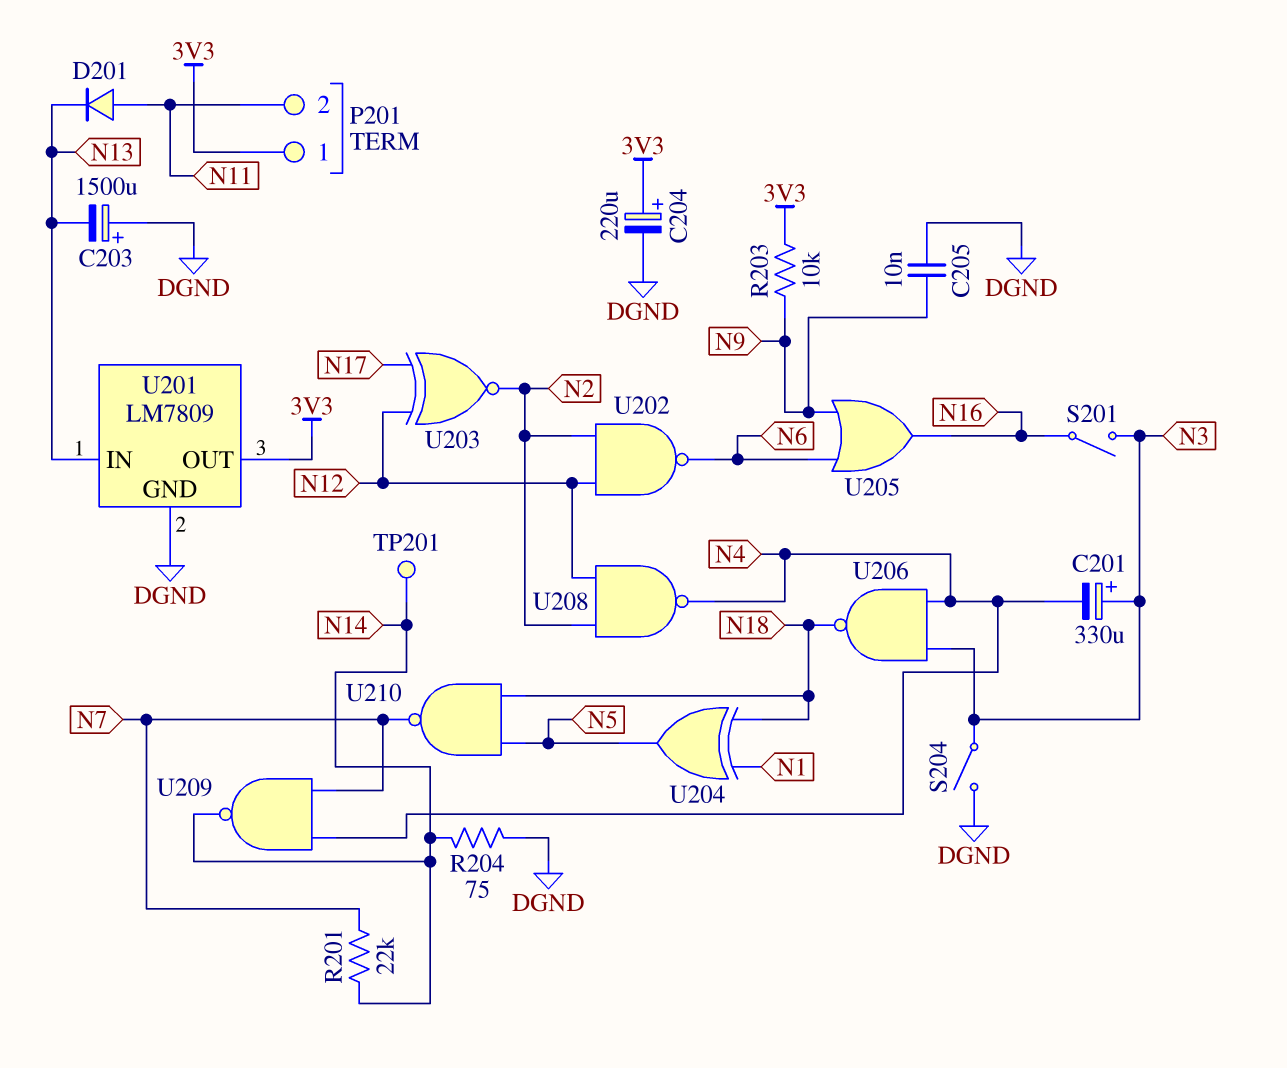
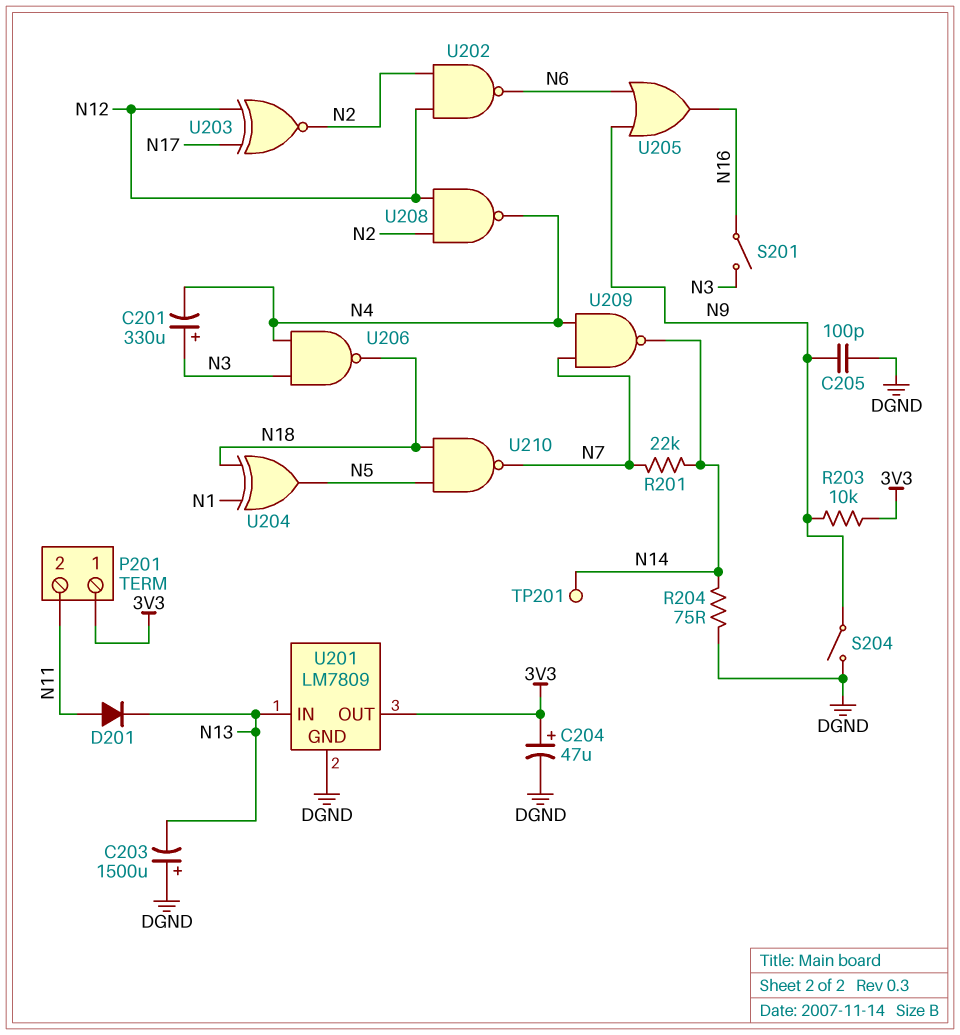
C204: 220uF (plus 3V3, minus DGND) -> 47uF (plus 3V3, minus DGND)
C205: 10nF (DGND, N9) -> 100pF (DGND, N9)
S204: switch (DGND, N3) -> switch (DGND, N9)

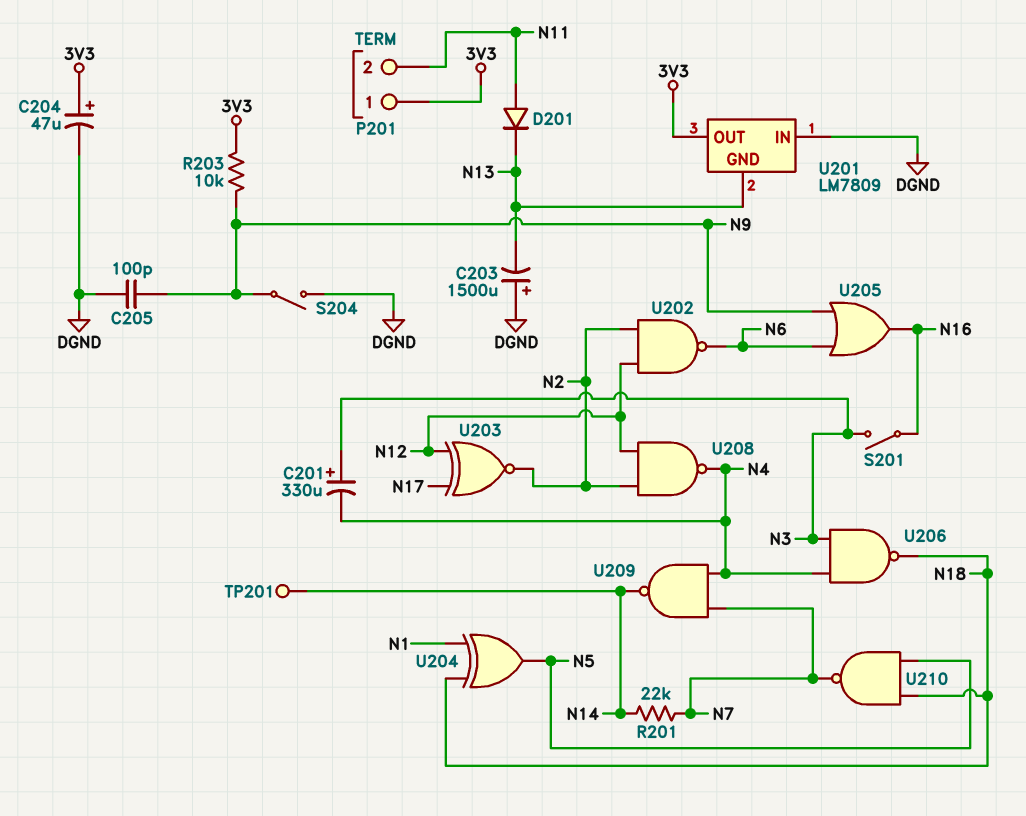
R204: 75 (DGND, N14) -> none
U201 pin GND: DGND -> N13
U201 pin IN: N13 -> DGND

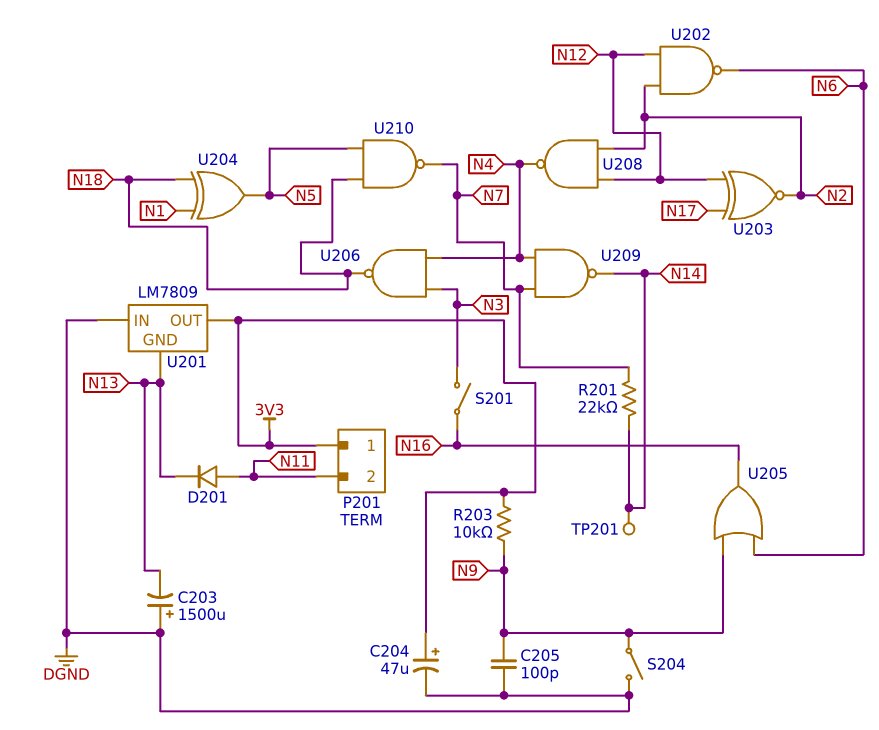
C201: 330uF (plus N3, minus N4) -> none

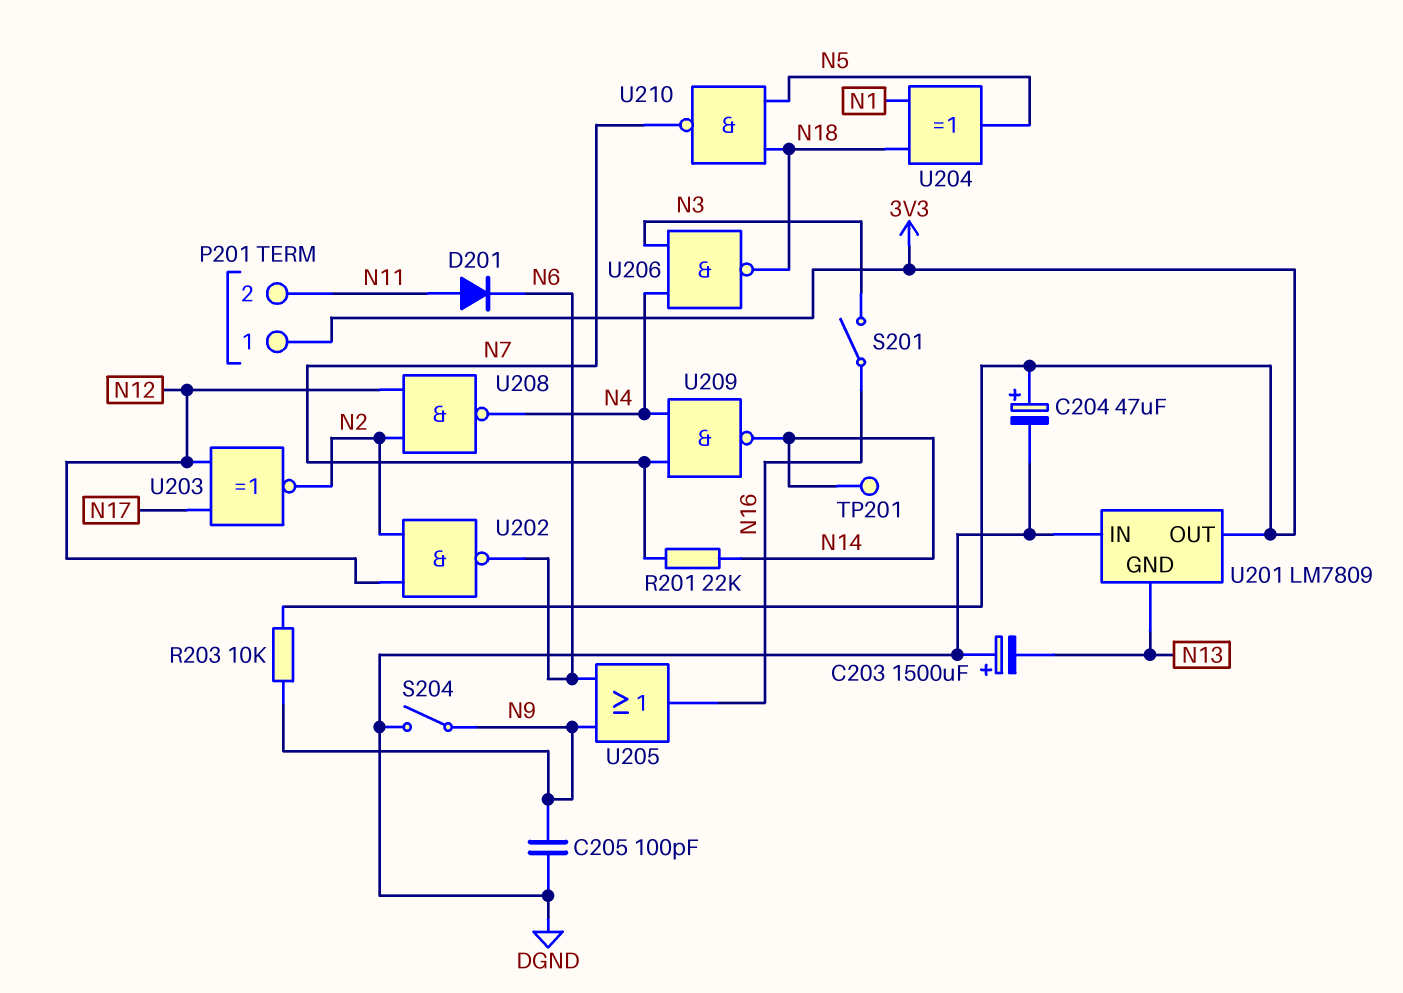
D201: diode (A N11, K N13) -> diode (A N11, K N6)

